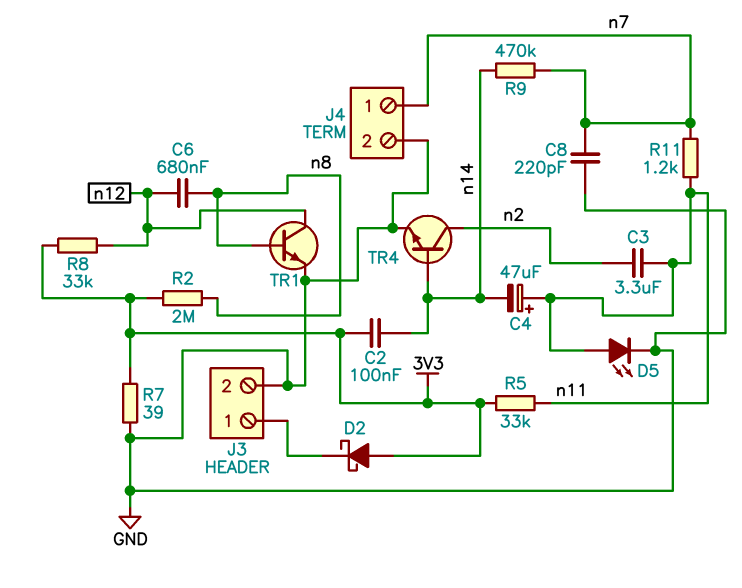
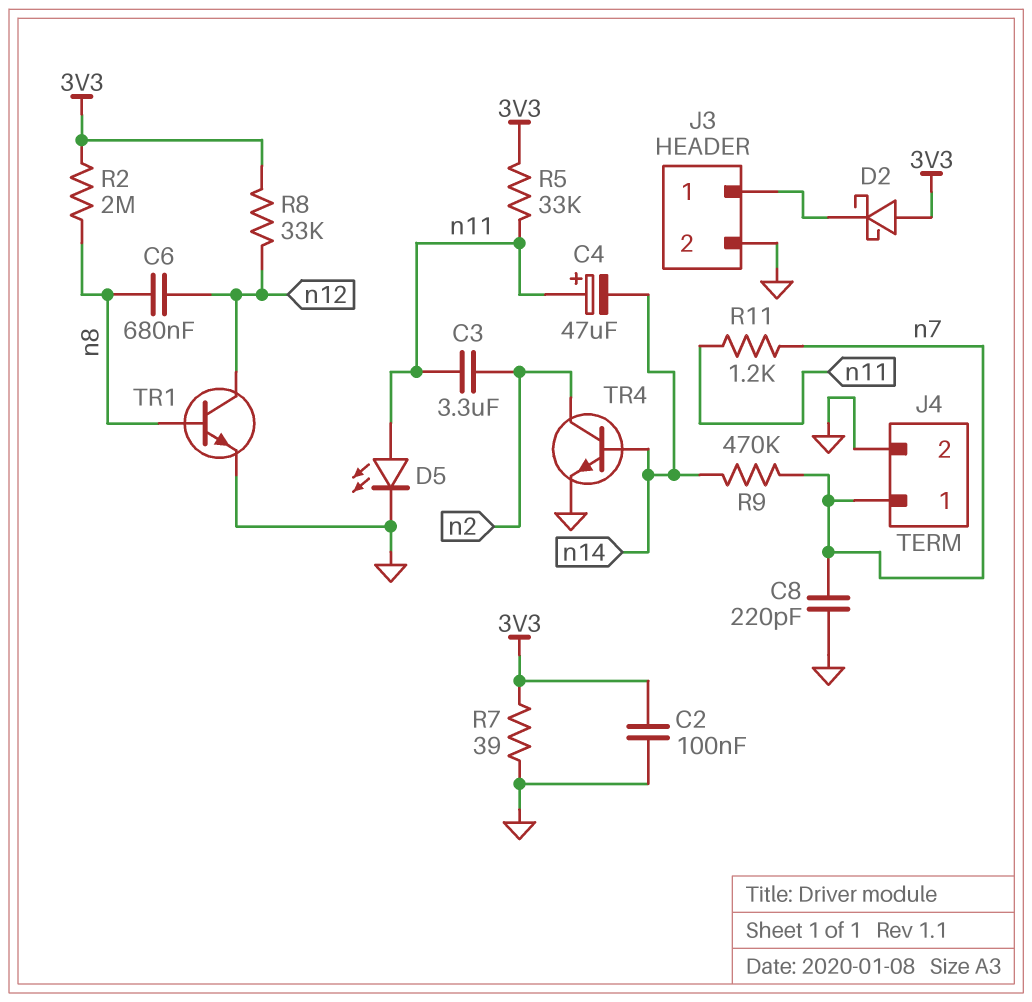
C2: 100nF (3V3, n14) -> 100nF (3V3, GND)

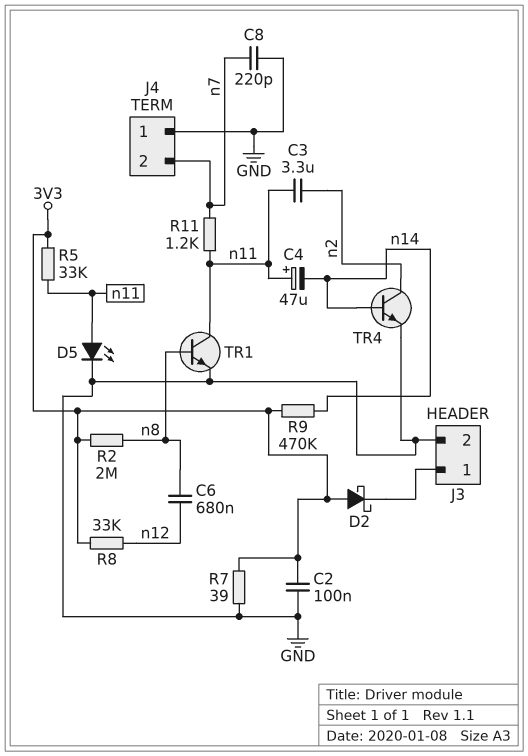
J4 pin 1: n7 -> GND
J4 pin 2: GND -> n7
R9: 470k (n7, n14) -> 470k (3V3, n14)
TR1: NPN (B n8, C n12, E GND) -> NPN (B n8, C n11, E GND)

